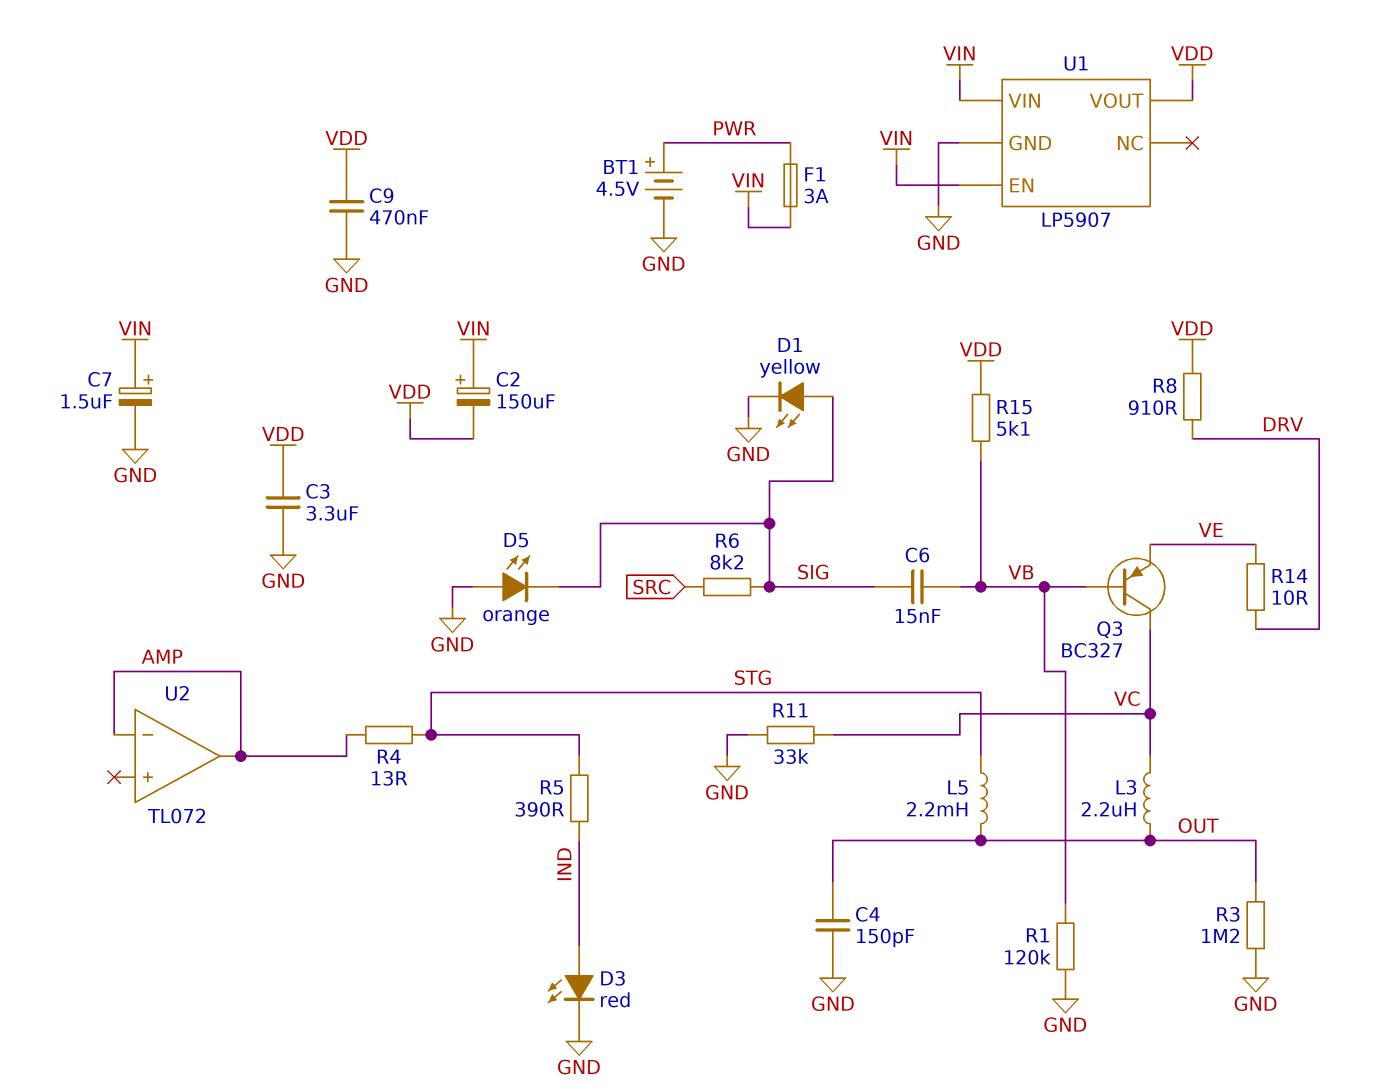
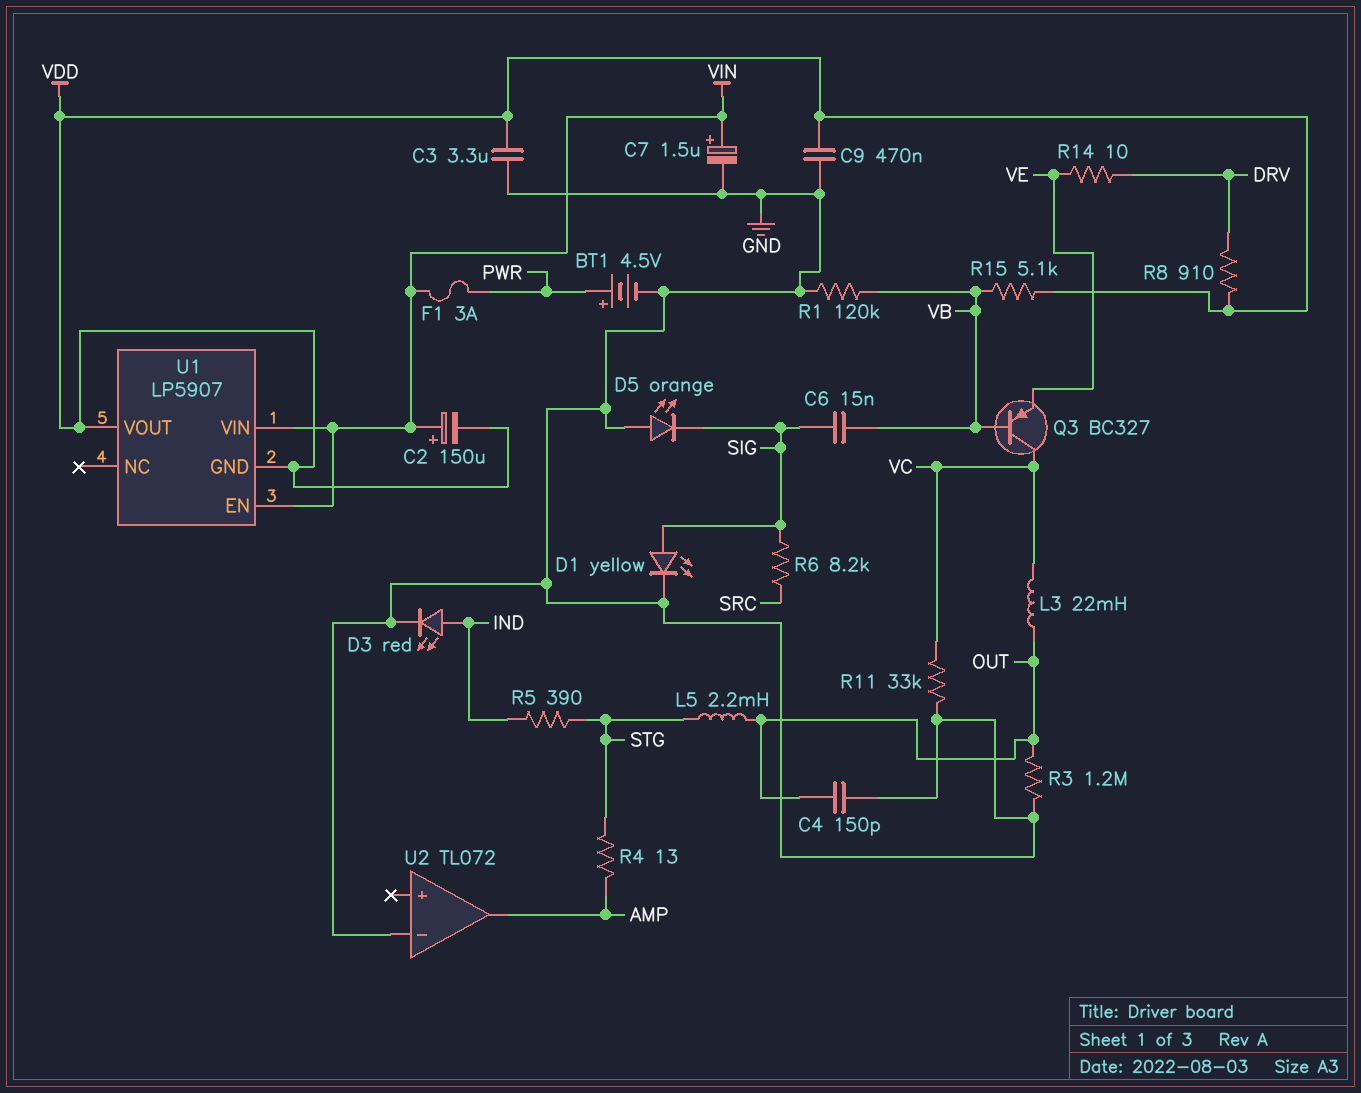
L3: 2.2uH (OUT, VC) -> 22mH (OUT, VC)
U1 pin GND: GND -> VDD
U2 pin in-: AMP -> GND

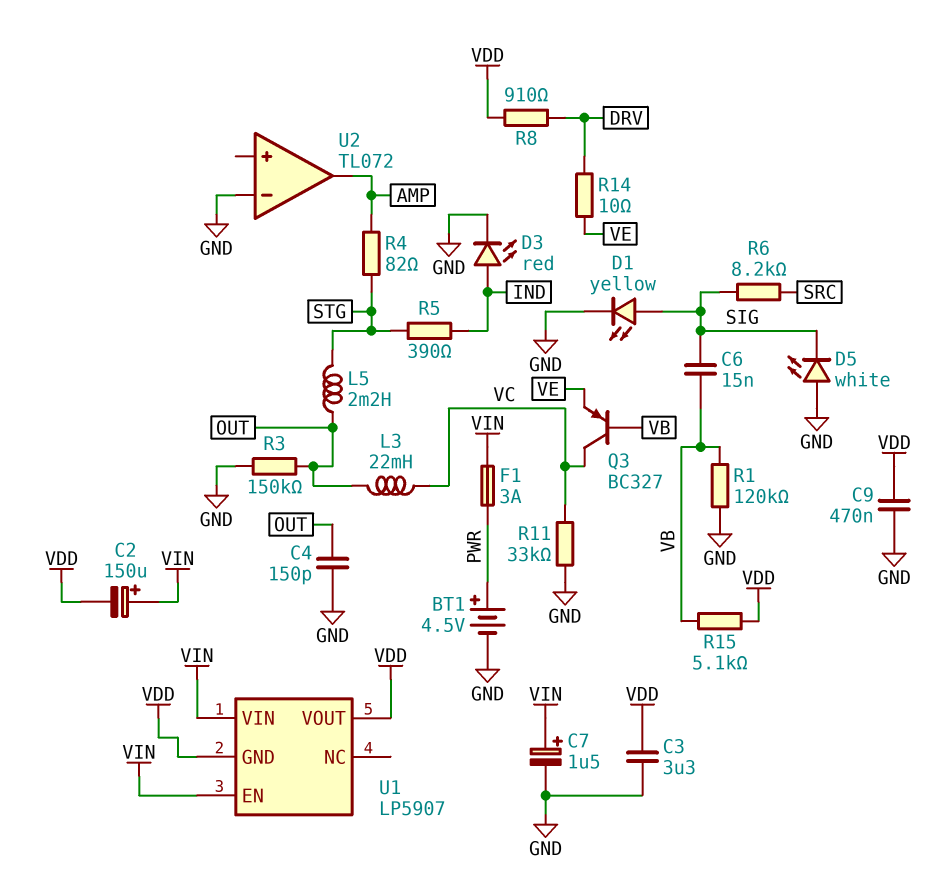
D5: LED orange (A GND, K SIG) -> LED white (A GND, K SIG)
R3: 1.2M (GND, OUT) -> 150k (GND, OUT)
R4: 13 (AMP, STG) -> 82 (AMP, STG)

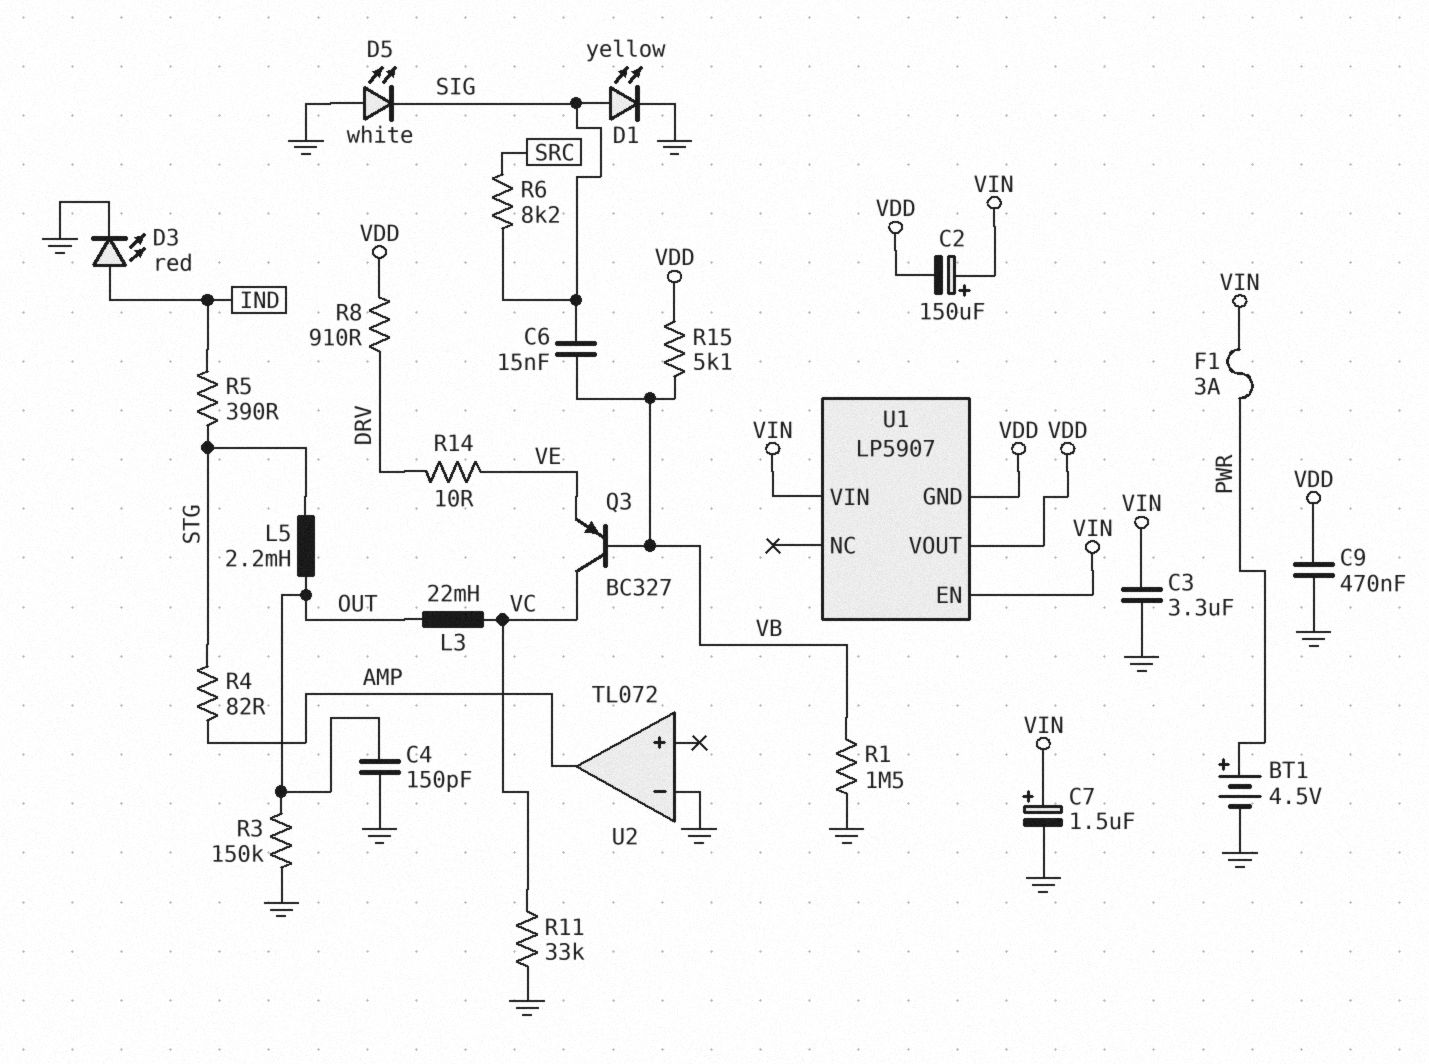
C3: 3.3uF (GND, VDD) -> 3.3uF (GND, VIN)
R1: 120k (GND, VB) -> 1.5M (GND, VB)

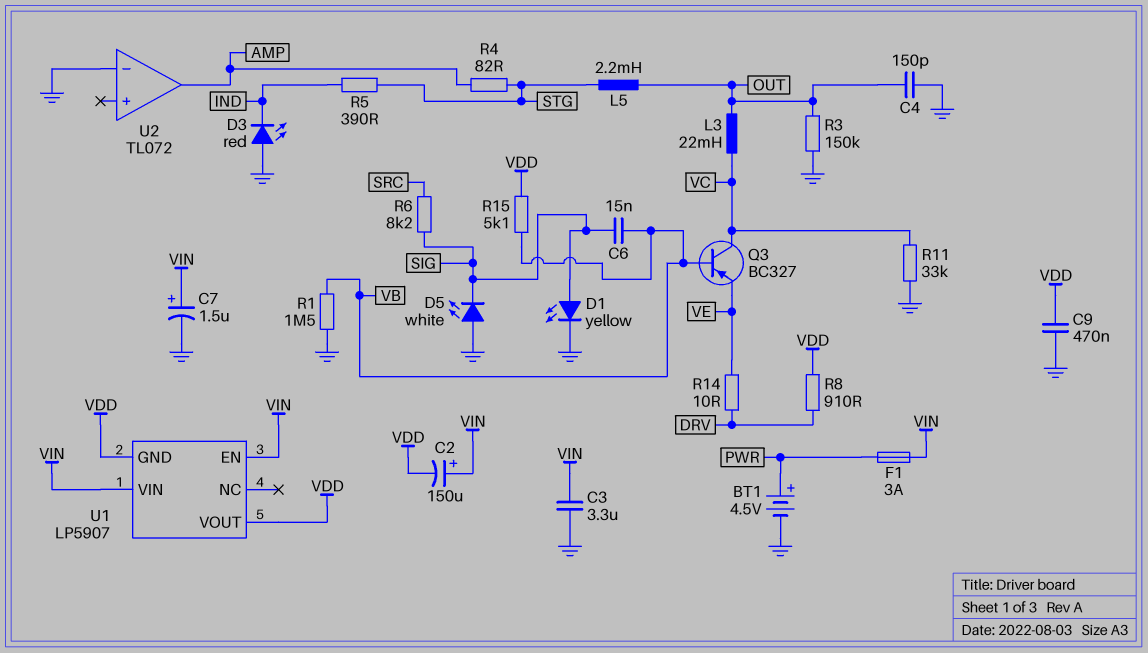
D3: LED red (A IND, K GND) -> LED red (A GND, K IND)

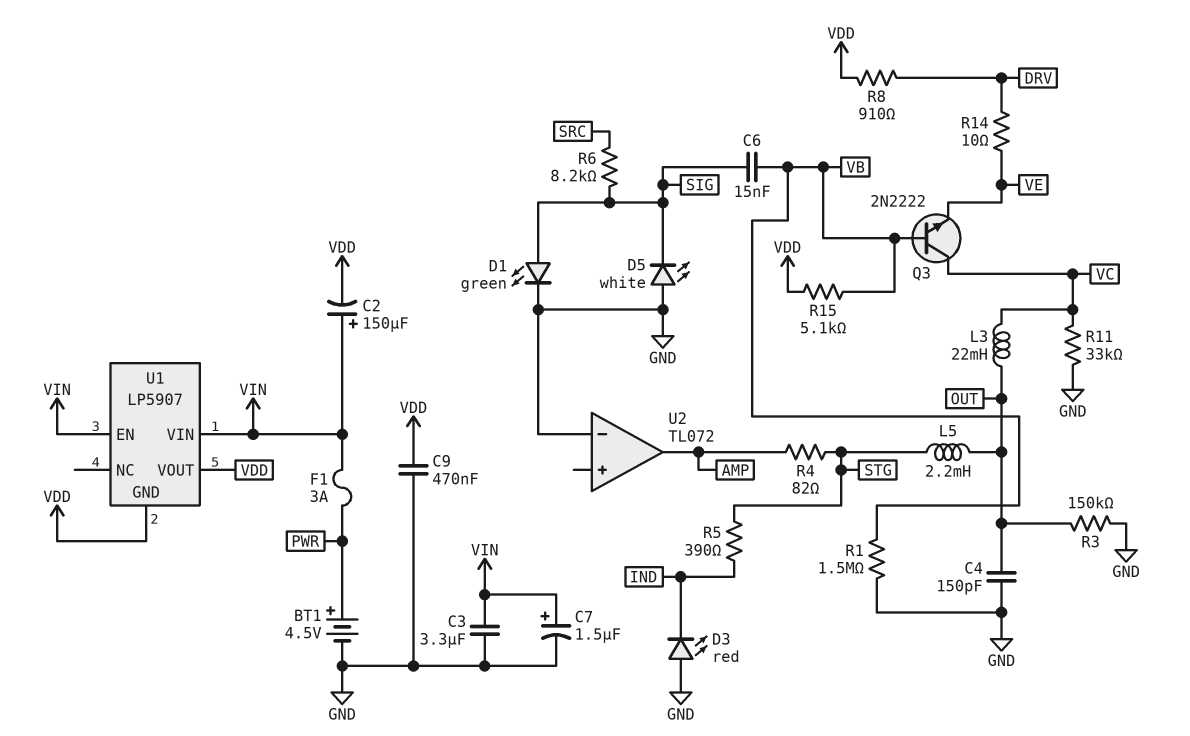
D1: LED yellow (A SIG, K GND) -> LED green (A SIG, K GND)
Q3: PNP BC327 (B VB, C VC, E VE) -> NPN 2N2222 (B VB, C VC, E VE)

